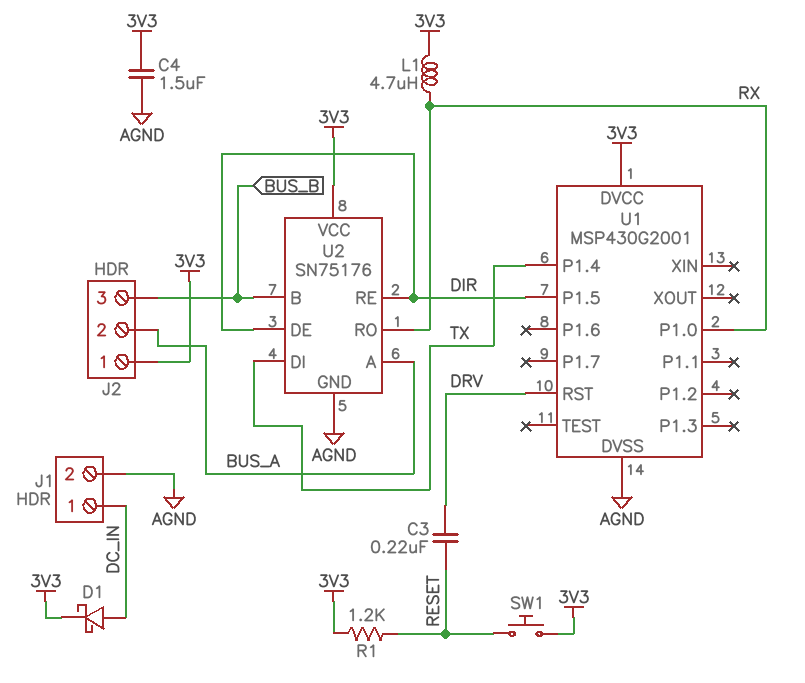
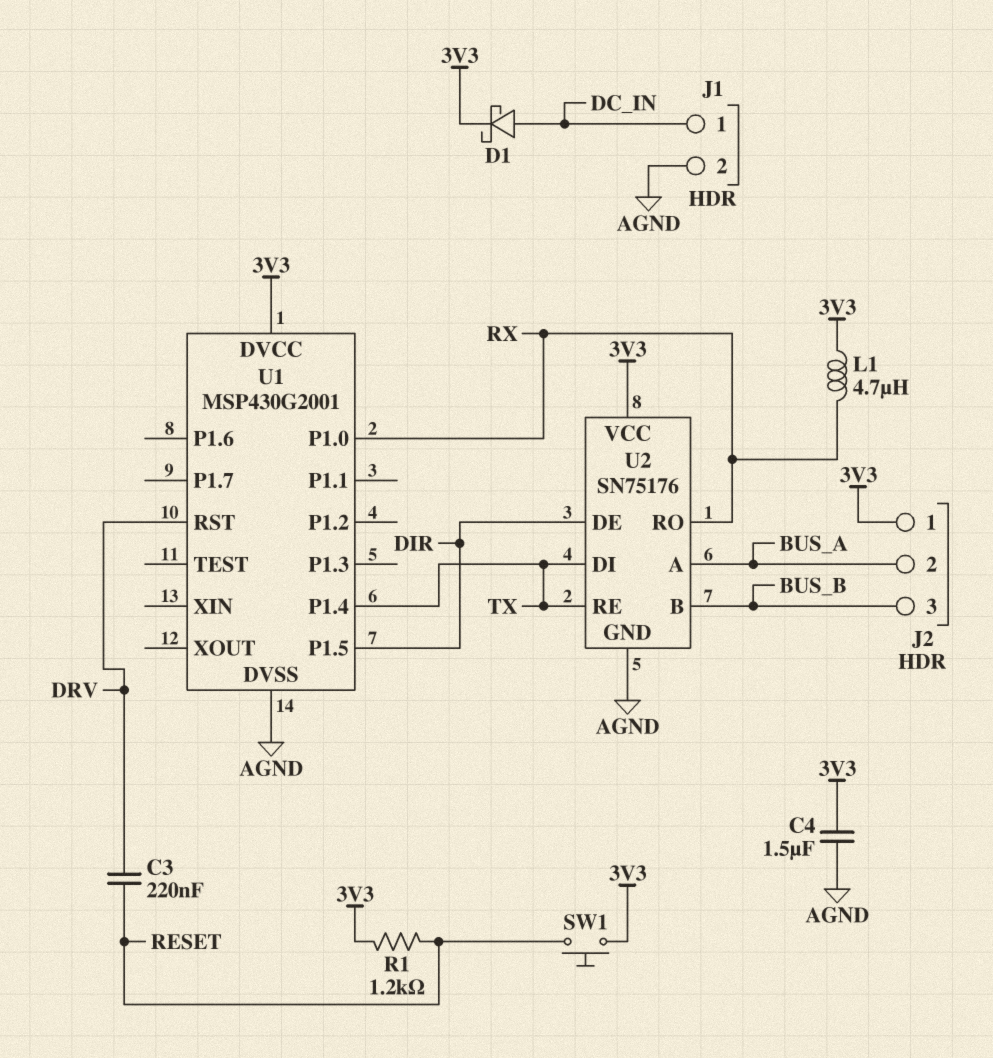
U2 pin RE: DIR -> TX

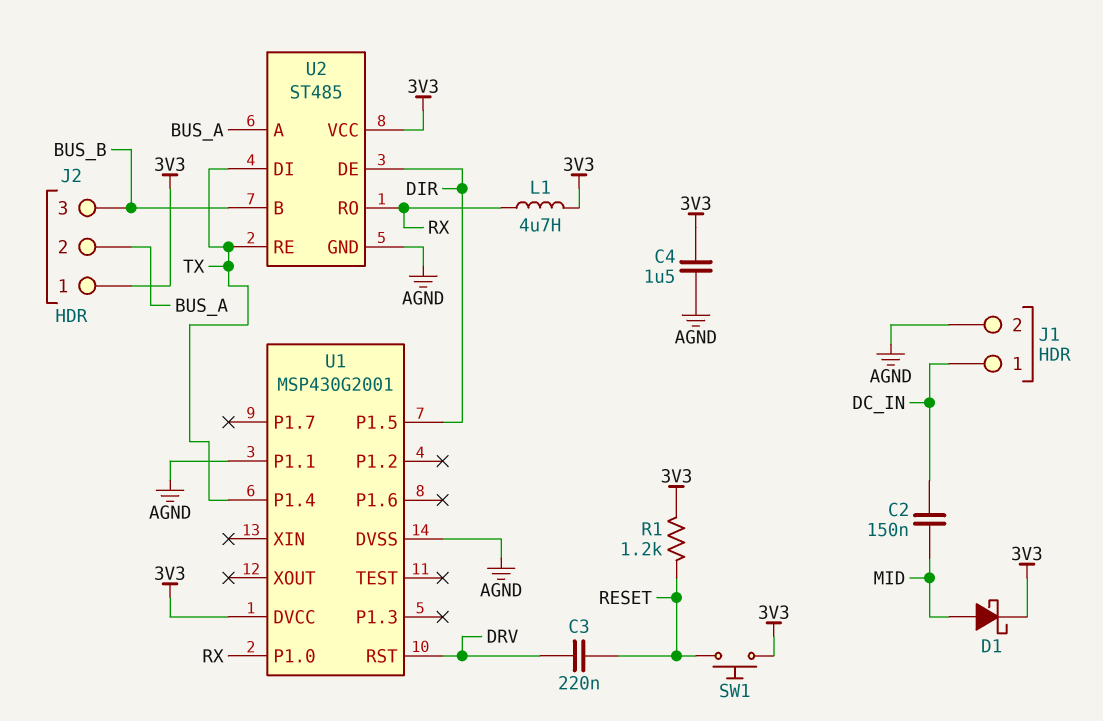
C2: none -> 150nF (DC_IN, MID)
D1: schottky (A DC_IN, K 3V3) -> schottky (A MID, K 3V3)
U1 pin P1.1: none -> AGND
U2: SN75176 -> ST485

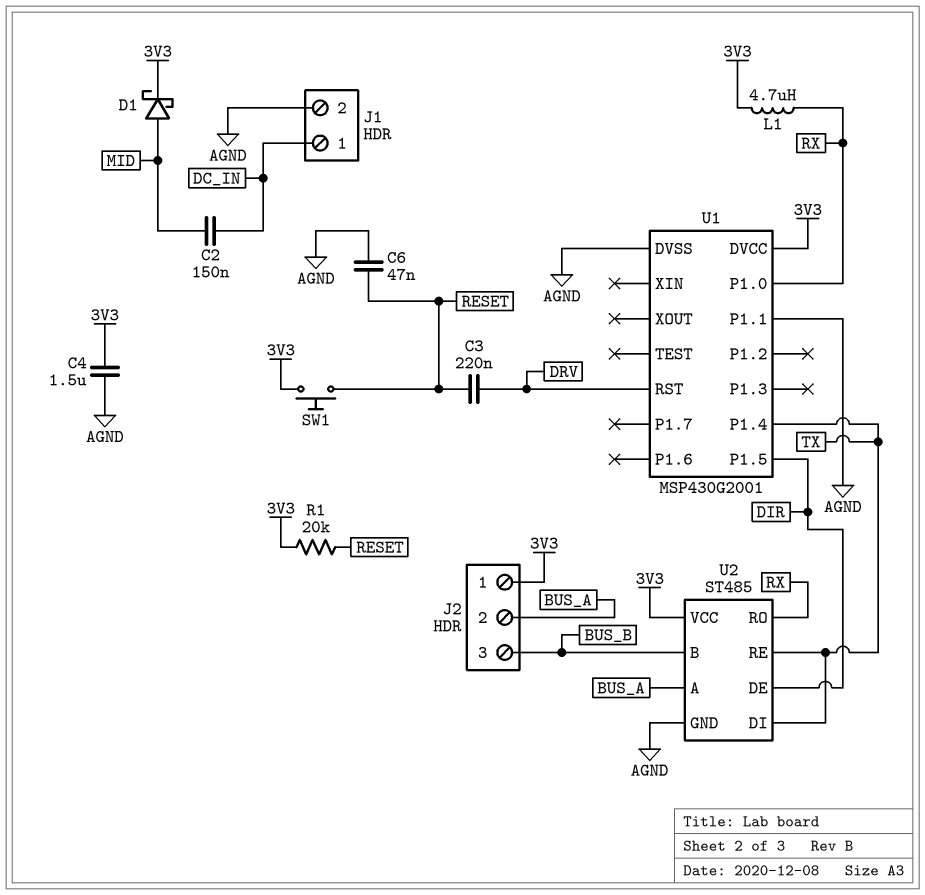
C6: none -> 47nF (AGND, RESET)
R1: 1.2k (3V3, RESET) -> 20k (3V3, RESET)

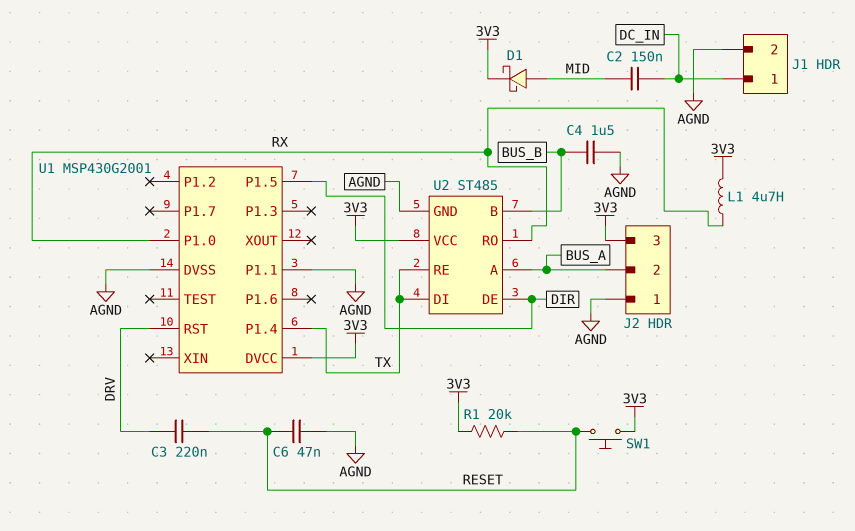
C4: 1.5uF (3V3, AGND) -> 1.5uF (AGND, BUS_B)
J2 pin 1: 3V3 -> AGND
J2 pin 3: BUS_B -> 3V3

